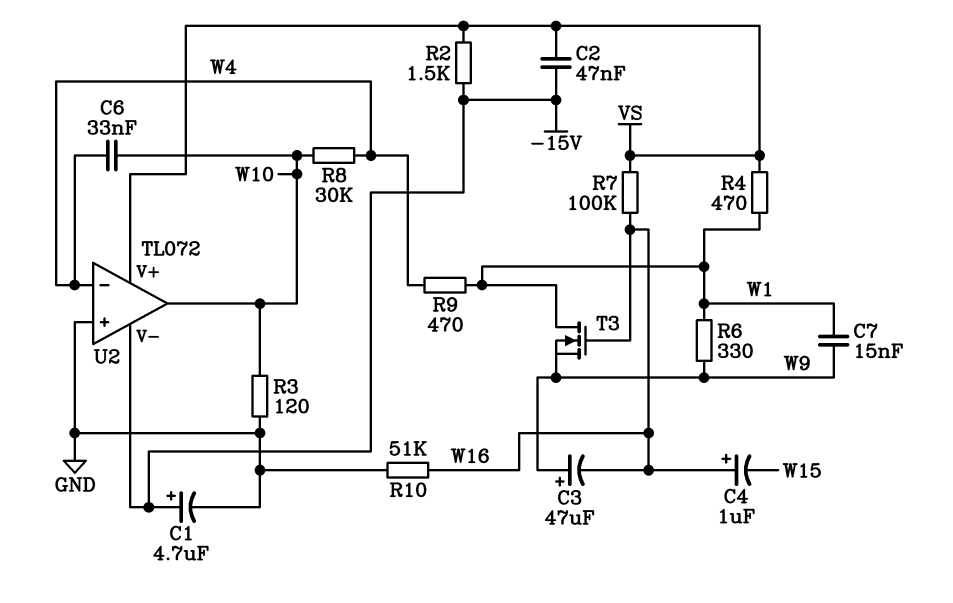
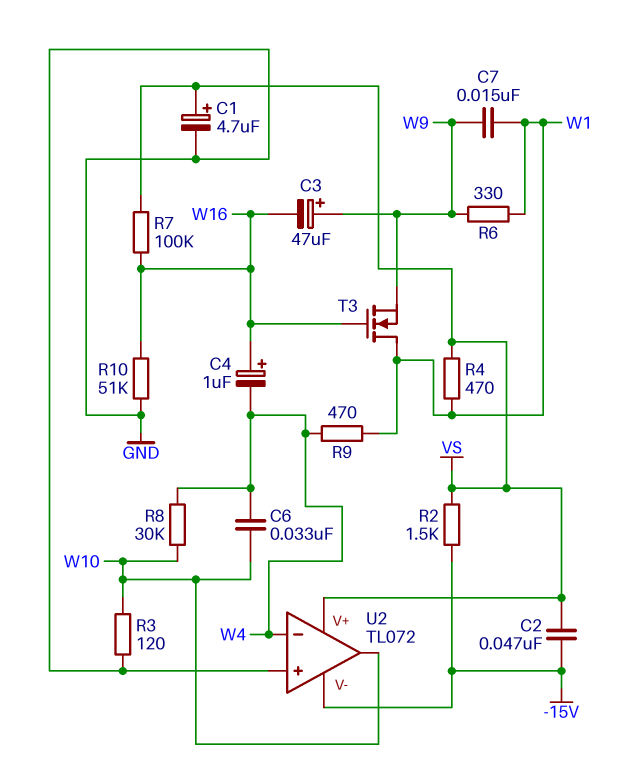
C1: 4.7uF (plus -15V, minus GND) -> 4.7uF (plus VS, minus GND)
C4: 1uF (plus W16, minus W15) -> 1uF (plus W16, minus W4)

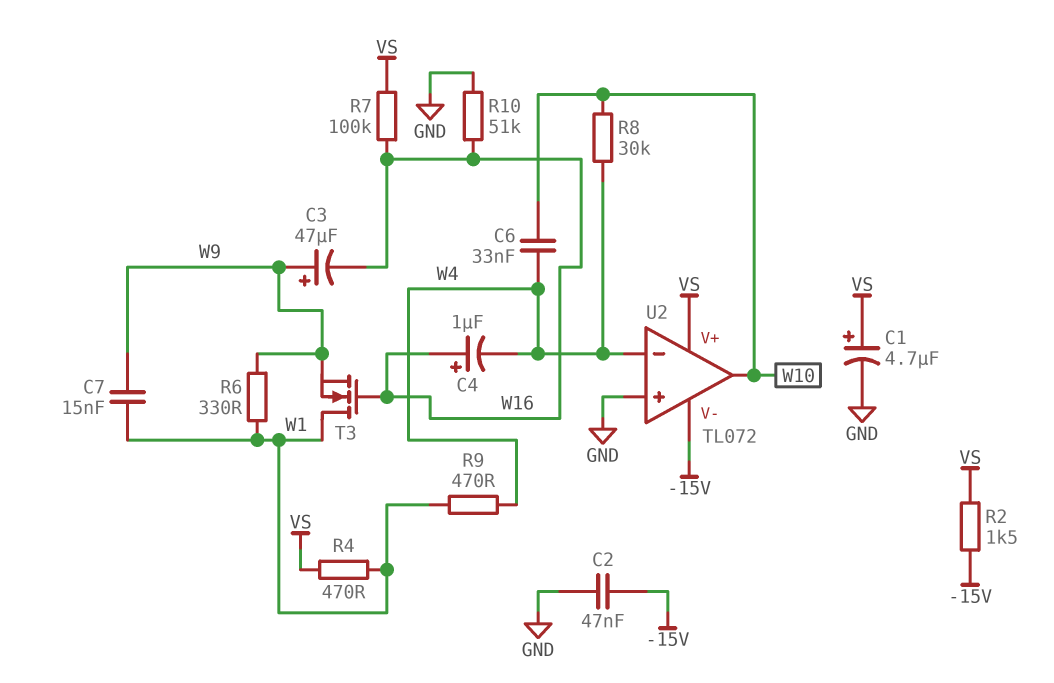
C2: 47nF (-15V, VS) -> 47nF (-15V, GND)
R3: 120 (GND, W10) -> none

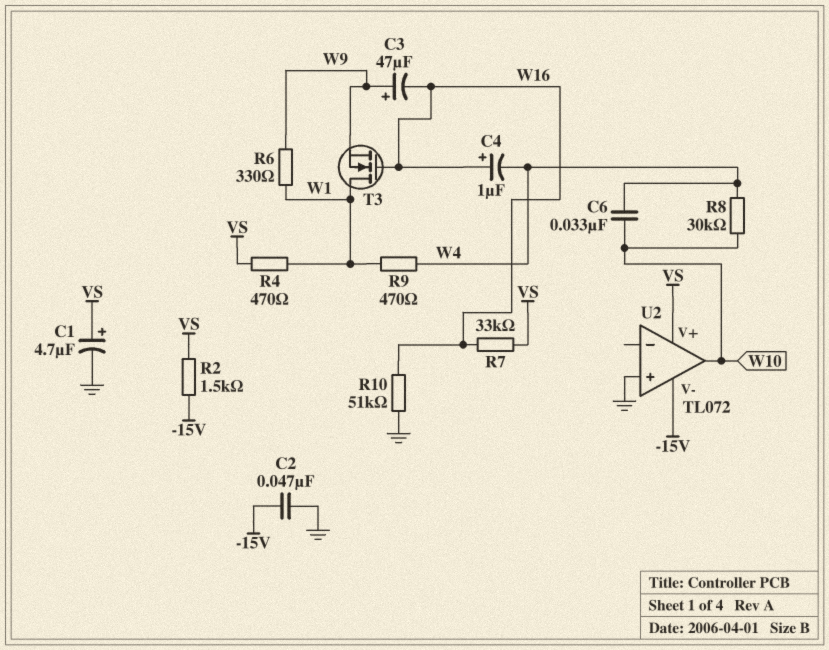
C7: 15nF (W1, W9) -> none
R7: 100k (VS, W16) -> 33k (VS, W16)
U2 pin in-: W4 -> none

